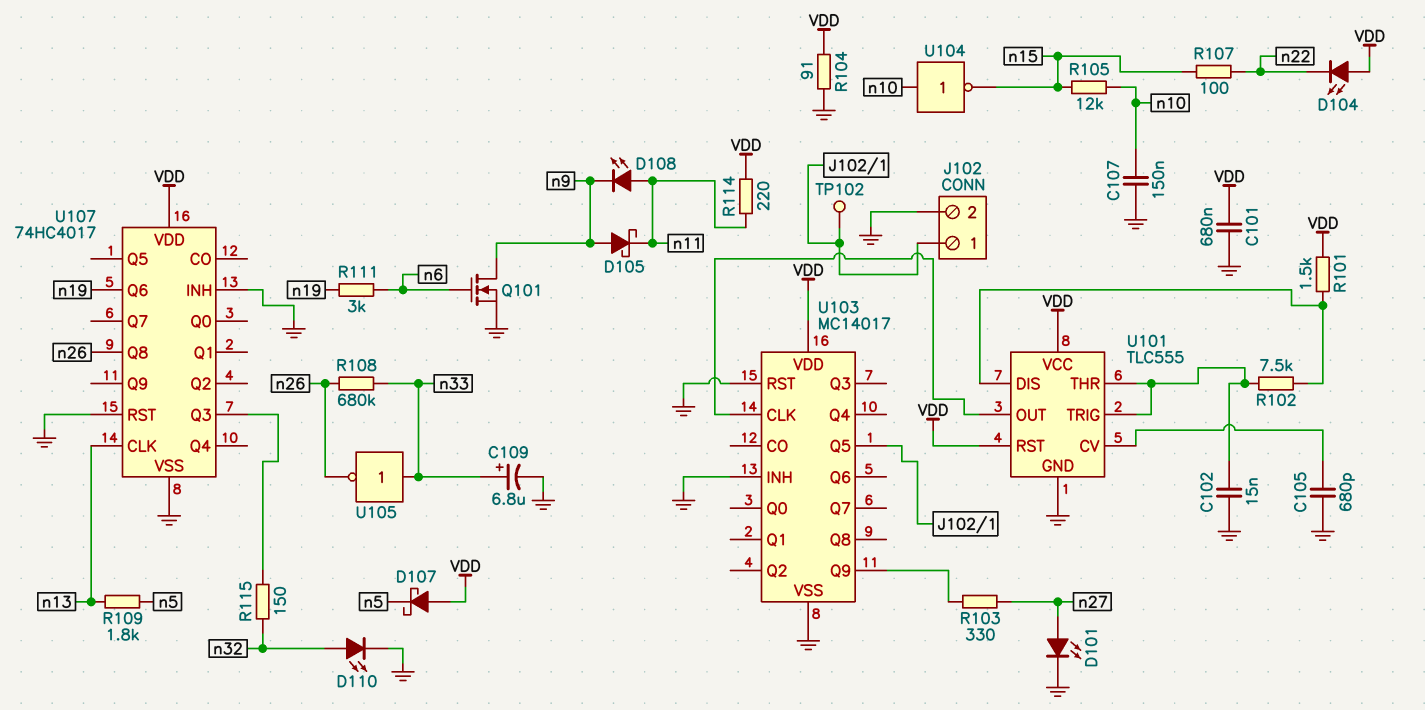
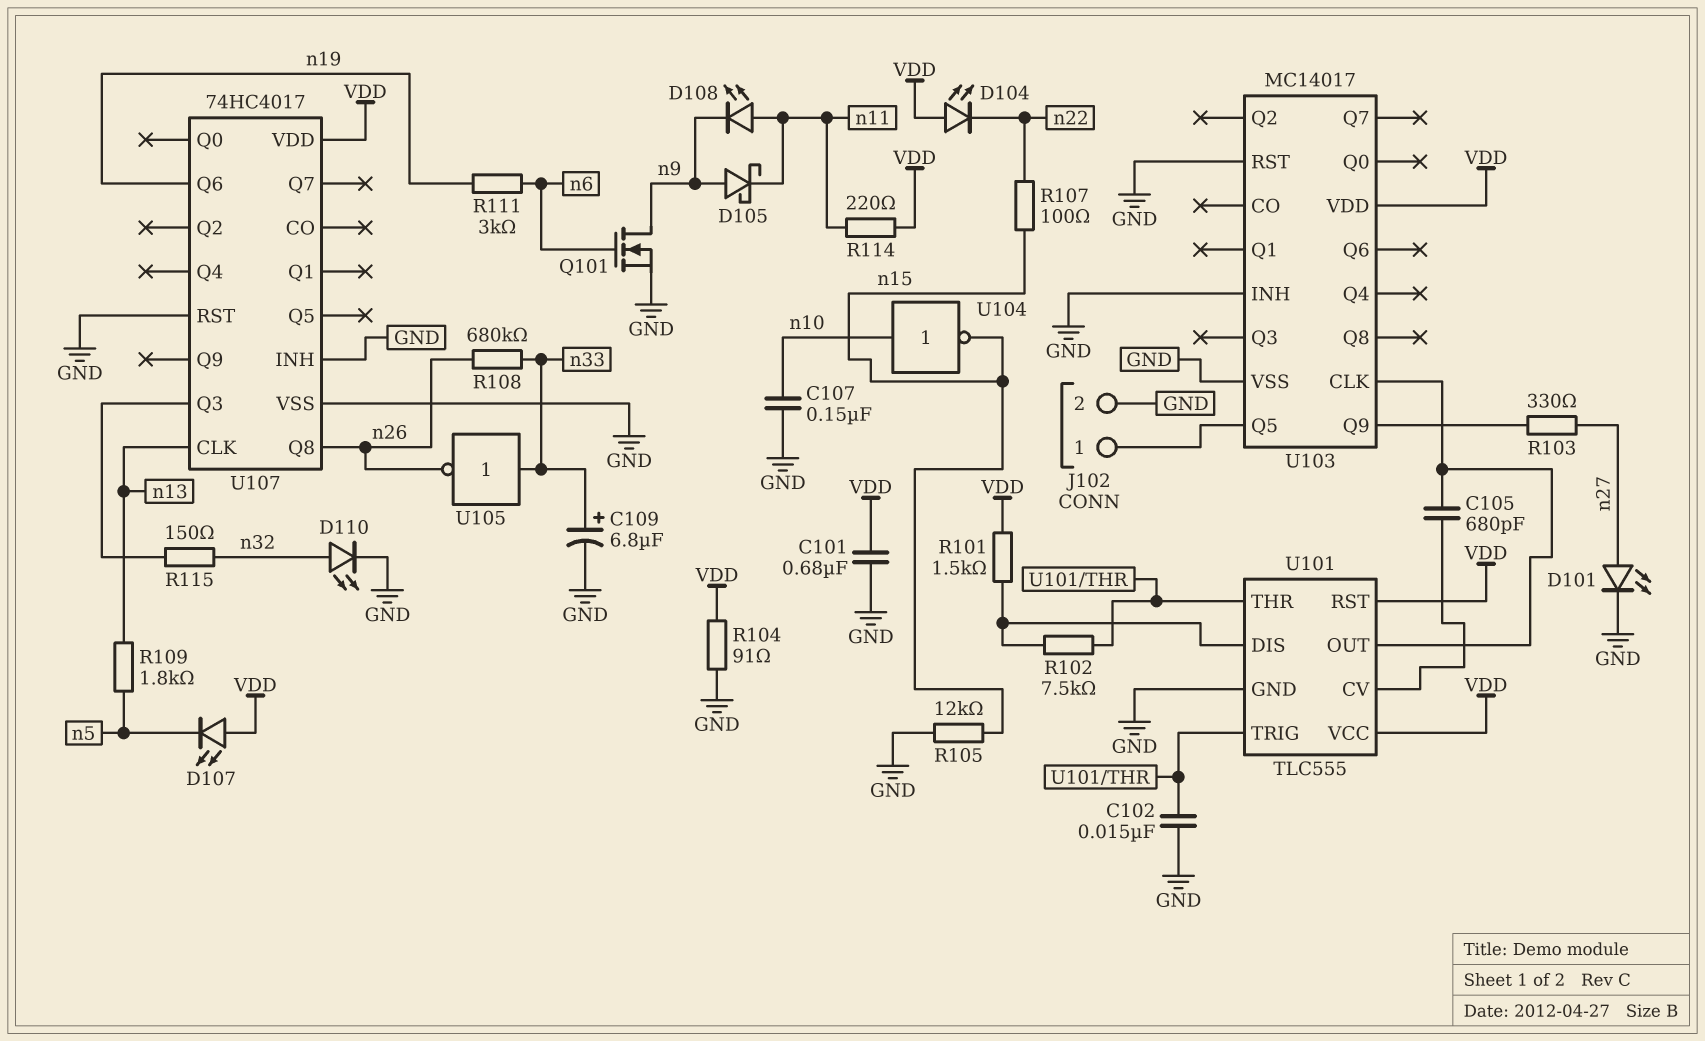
C105: 680pF (GND, U101/CV) -> 680pF (U101/CV, U101/OUT)
D107: schottky (A VDD, K n5) -> LED (A VDD, K n5)
R105: 12k (n10, n15) -> 12k (GND, n15)
TP102: test point (J102/1) -> none

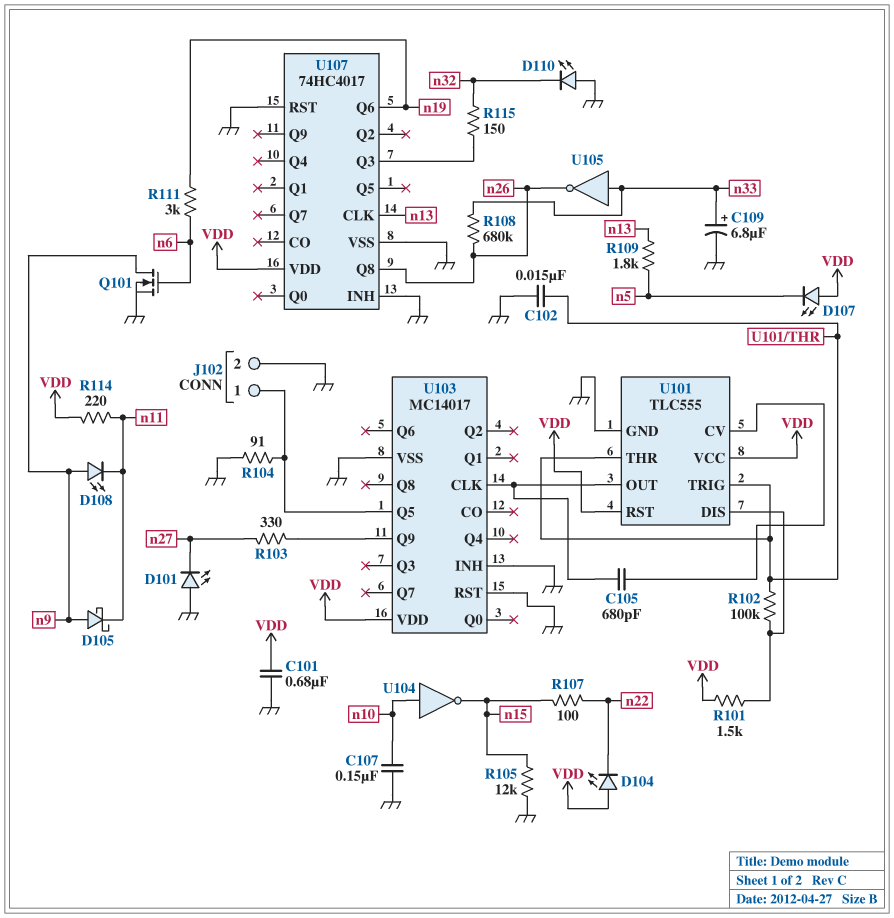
D101: LED (A n27, K GND) -> LED (A GND, K n27)
D108: LED (A n11, K n9) -> LED (A n9, K n11)
D110: LED (A n32, K GND) -> LED (A GND, K n32)
R102: 7.5k (U101/DIS, U101/THR) -> 100k (U101/DIS, U101/THR)
R104: 91 (GND, VDD) -> 91 (GND, J102/1)

